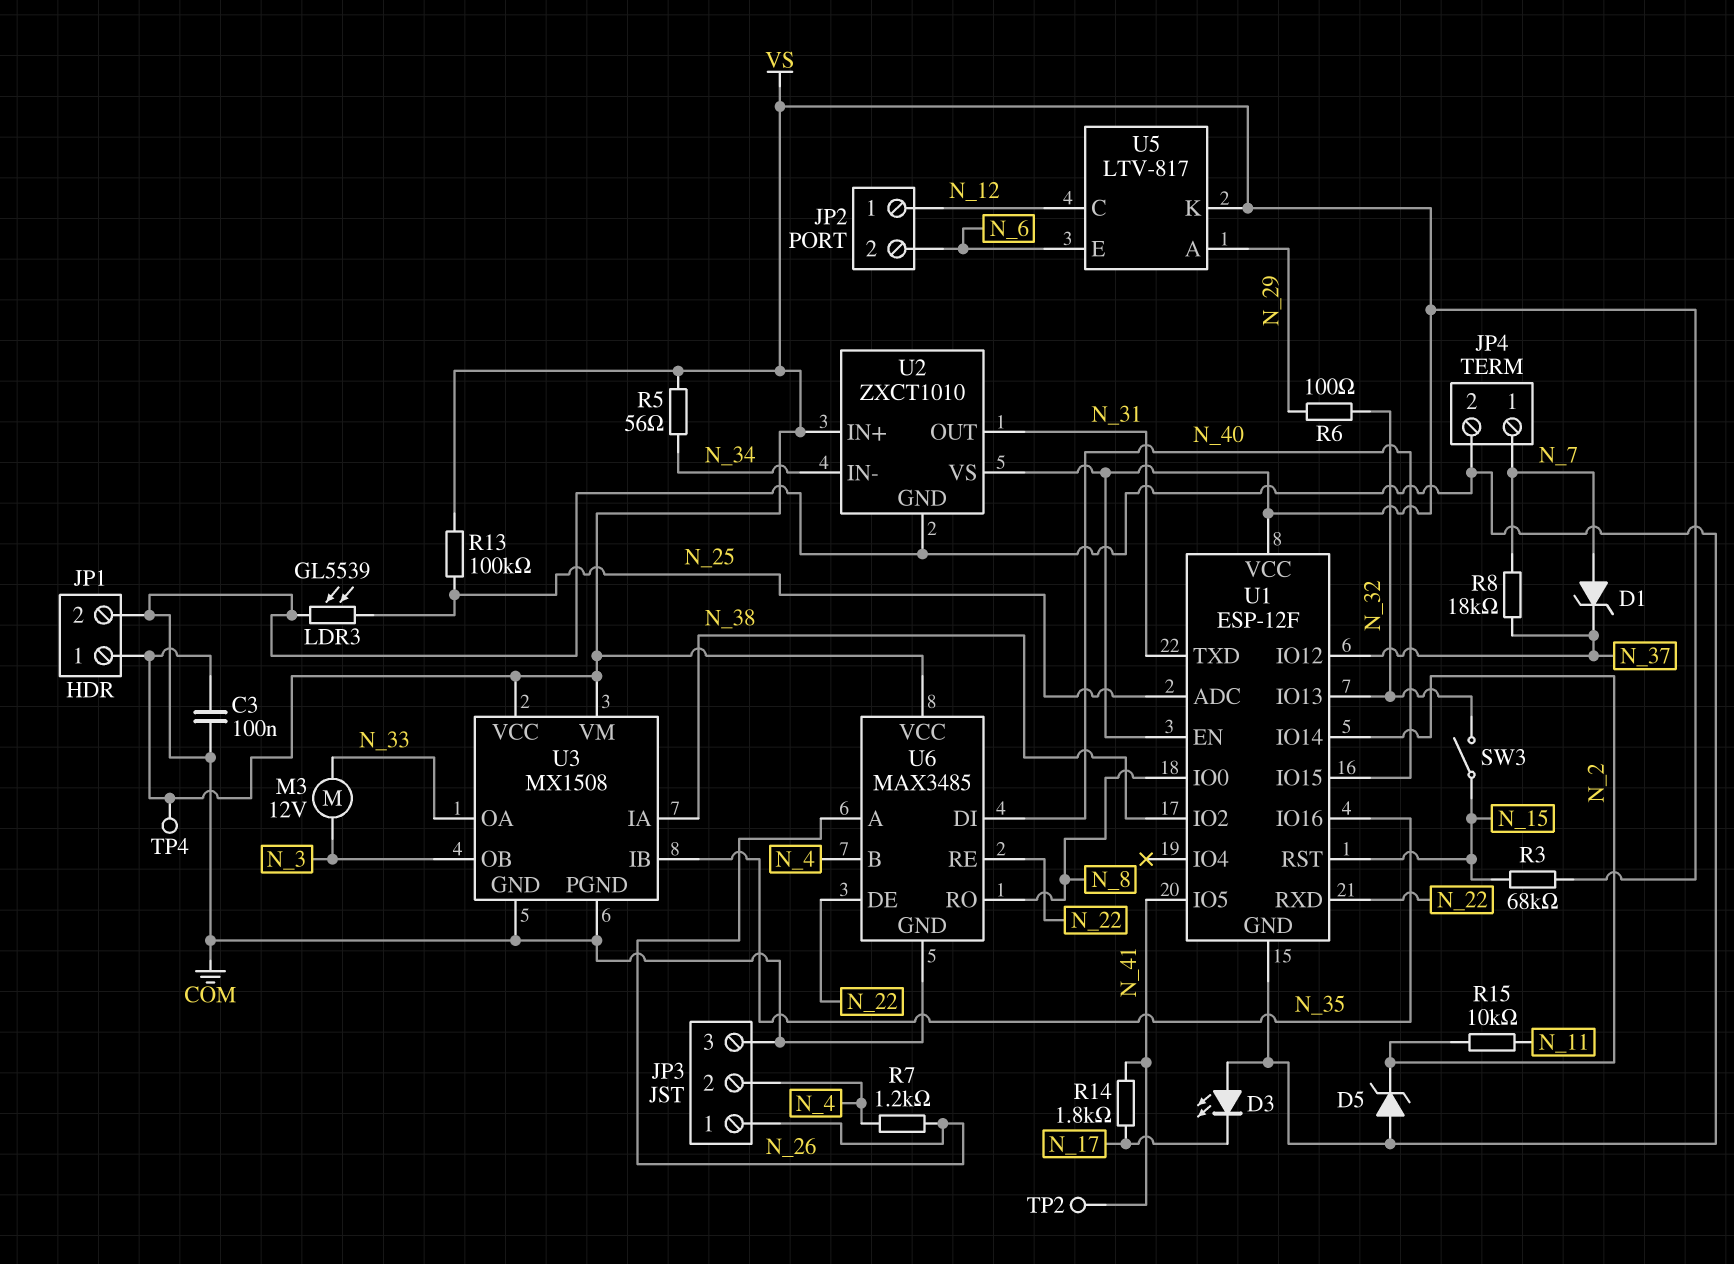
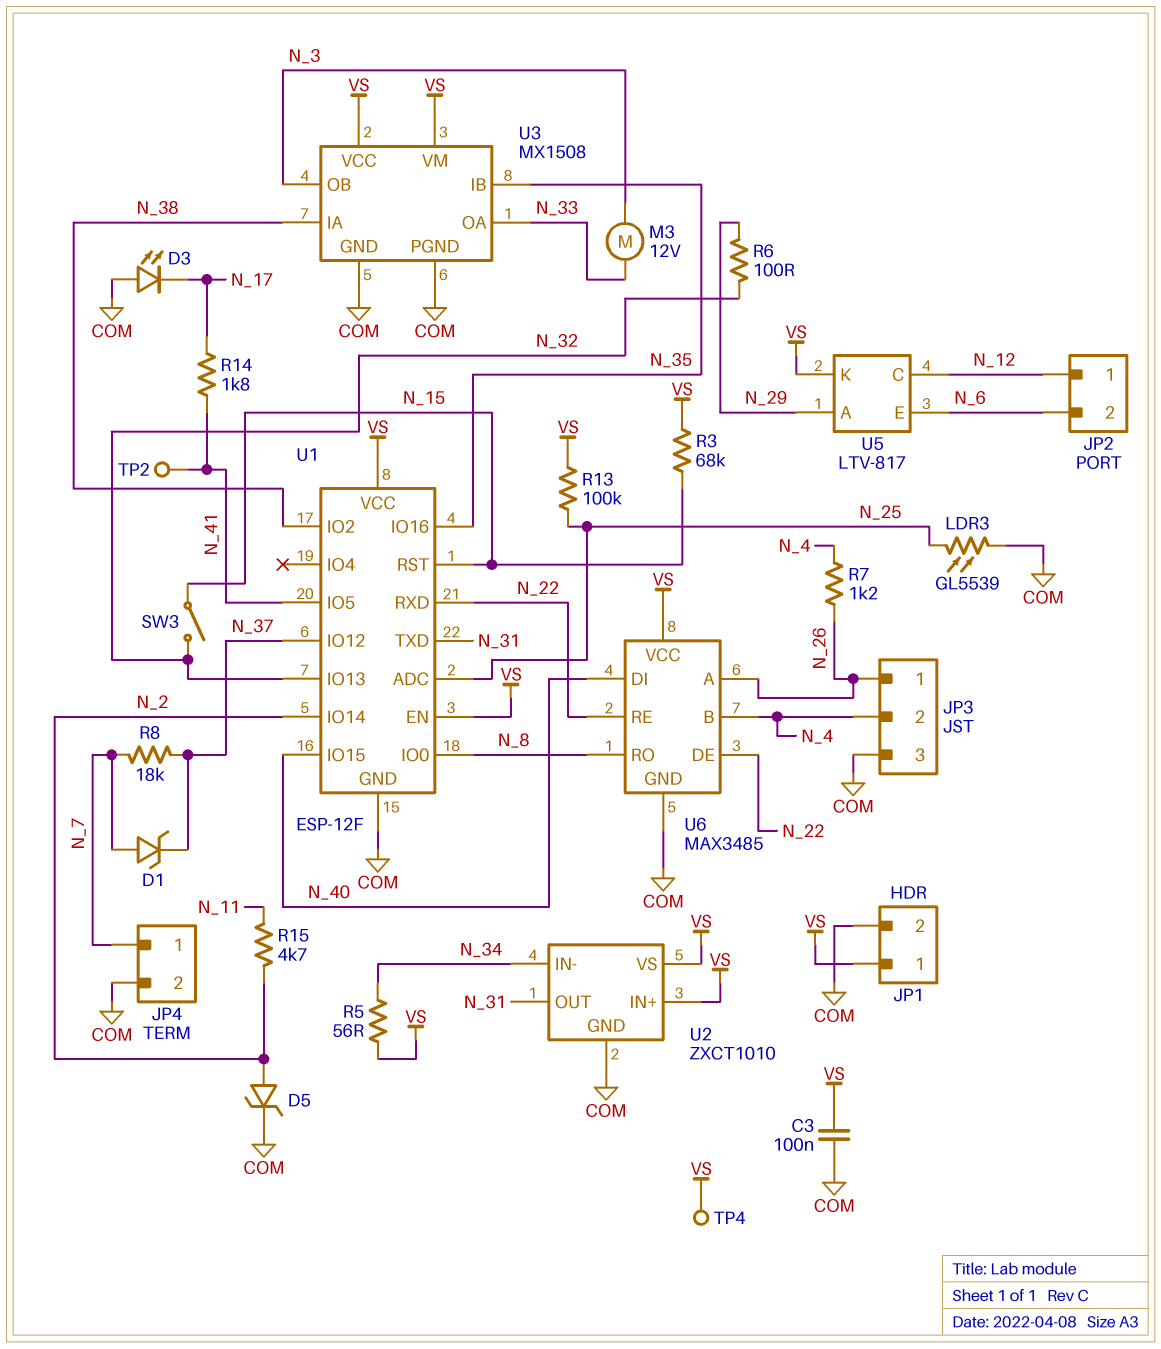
D5: zener (A COM, K N_2) -> zener (A N_2, K COM)
R15: 10k (N_2, N_11) -> 4.7k (N_2, N_11)

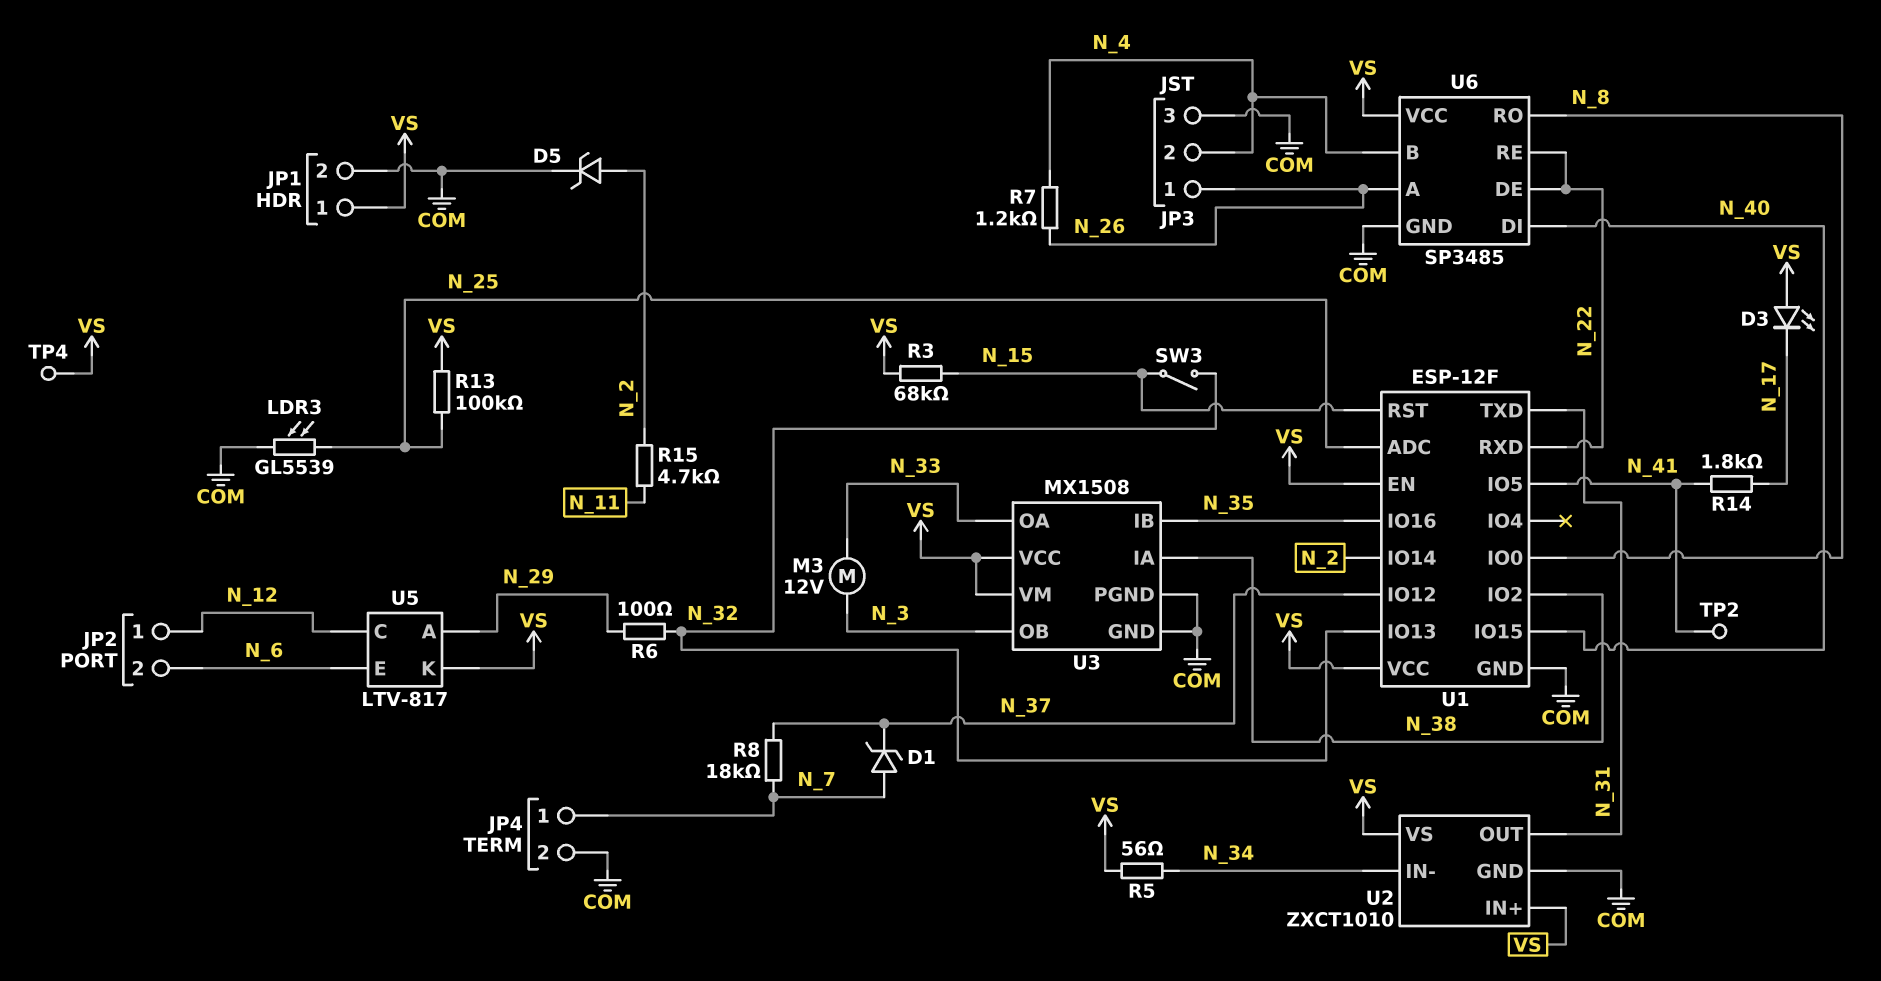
C3: 100nF (COM, VS) -> none
D3: LED (A COM, K N_17) -> LED (A VS, K N_17)
U6: MAX3485 -> SP3485

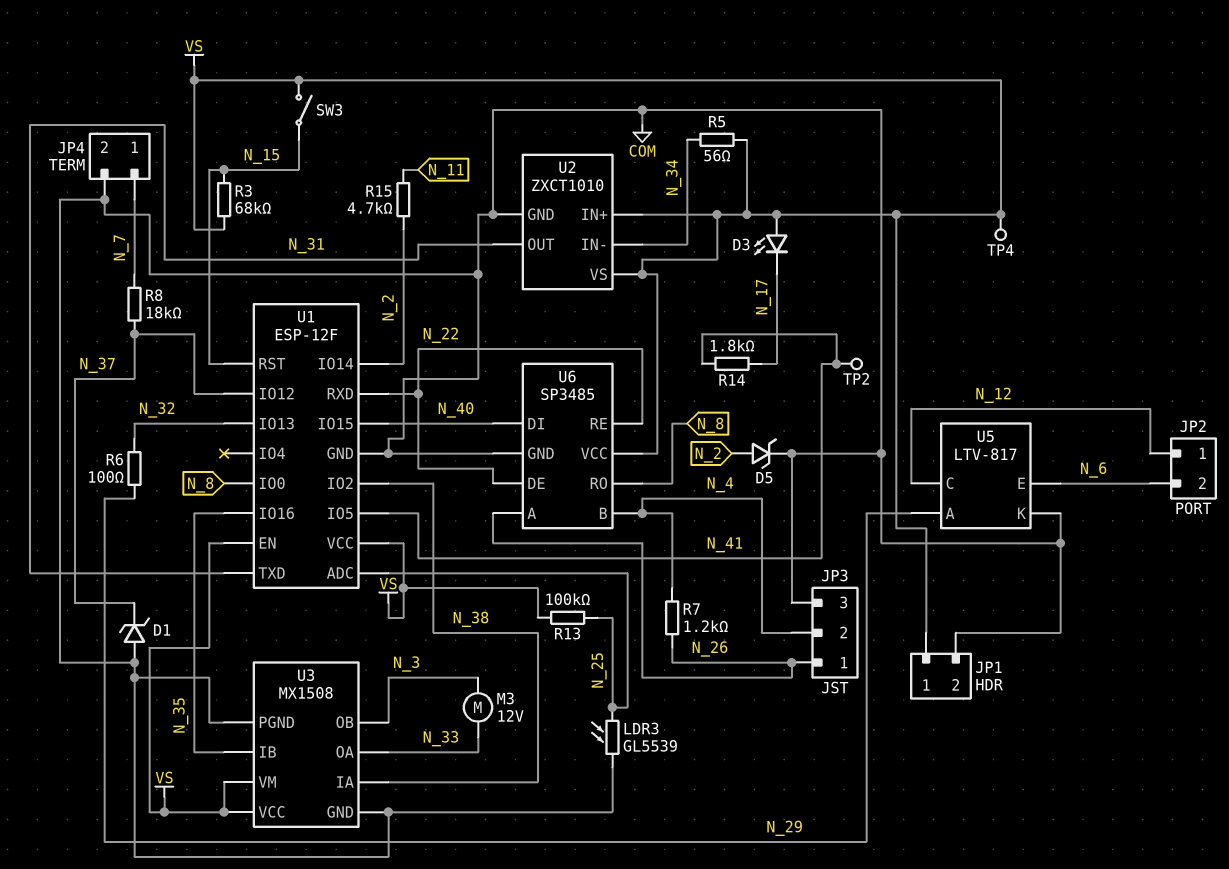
D1: zener (A N_7, K N_37) -> zener (A COM, K N_37)
SW3: switch (N_15, N_32) -> switch (N_15, VS)
U5 pin K: VS -> COM

